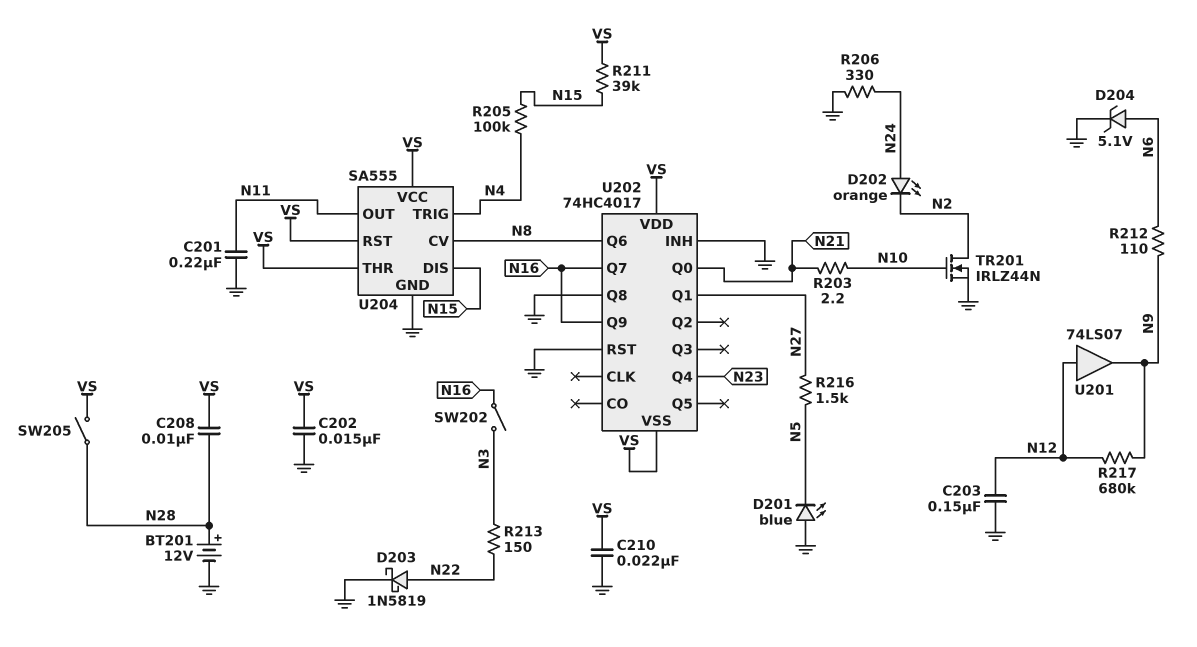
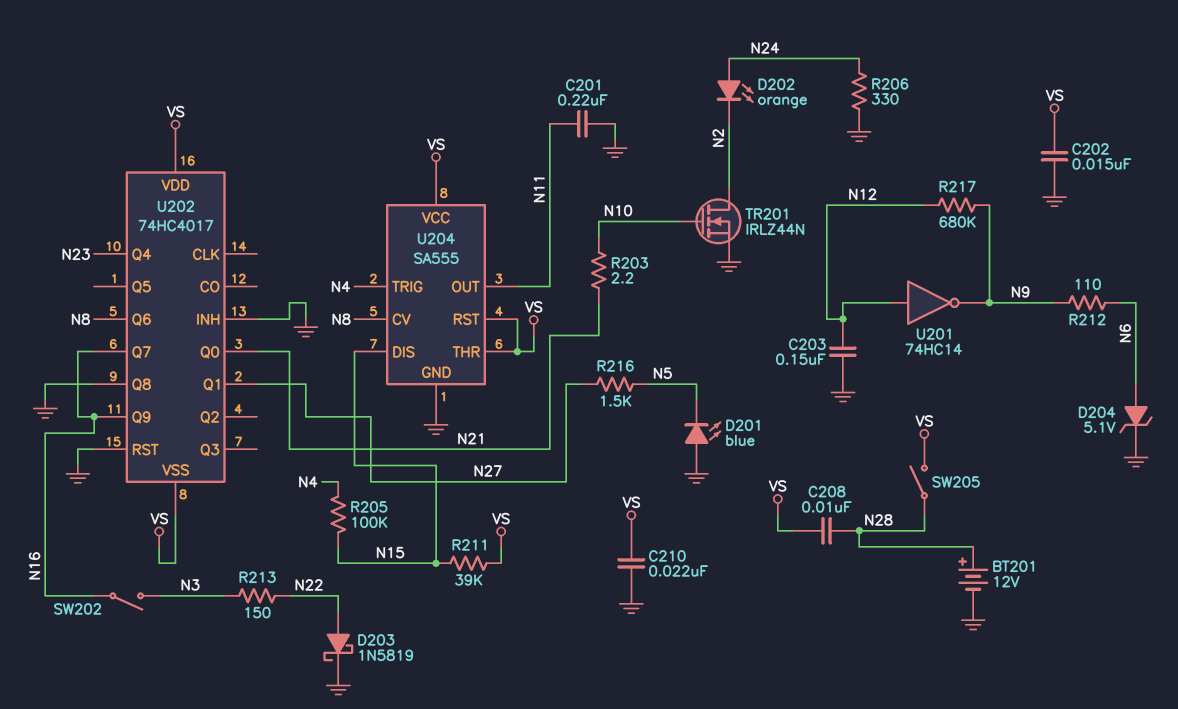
U201: buffer 74LS07 (in N12, out N9) -> NOT 74HC14 (in N12, out N9)

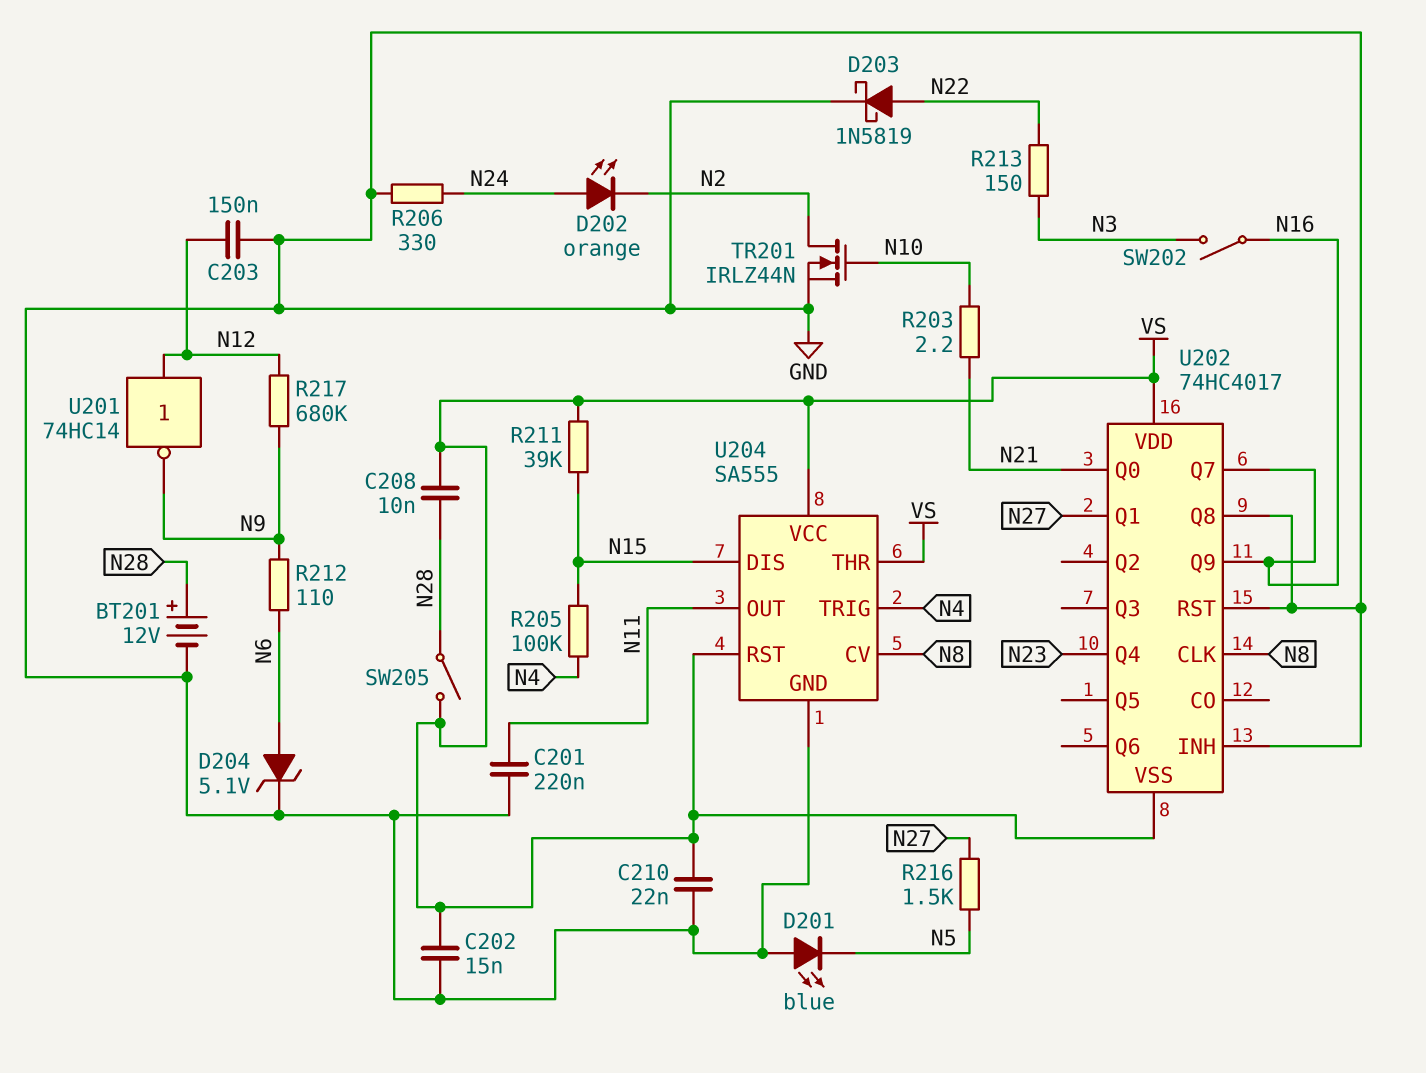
U202 pin CLK: none -> N8
U202 pin Q6: N8 -> none

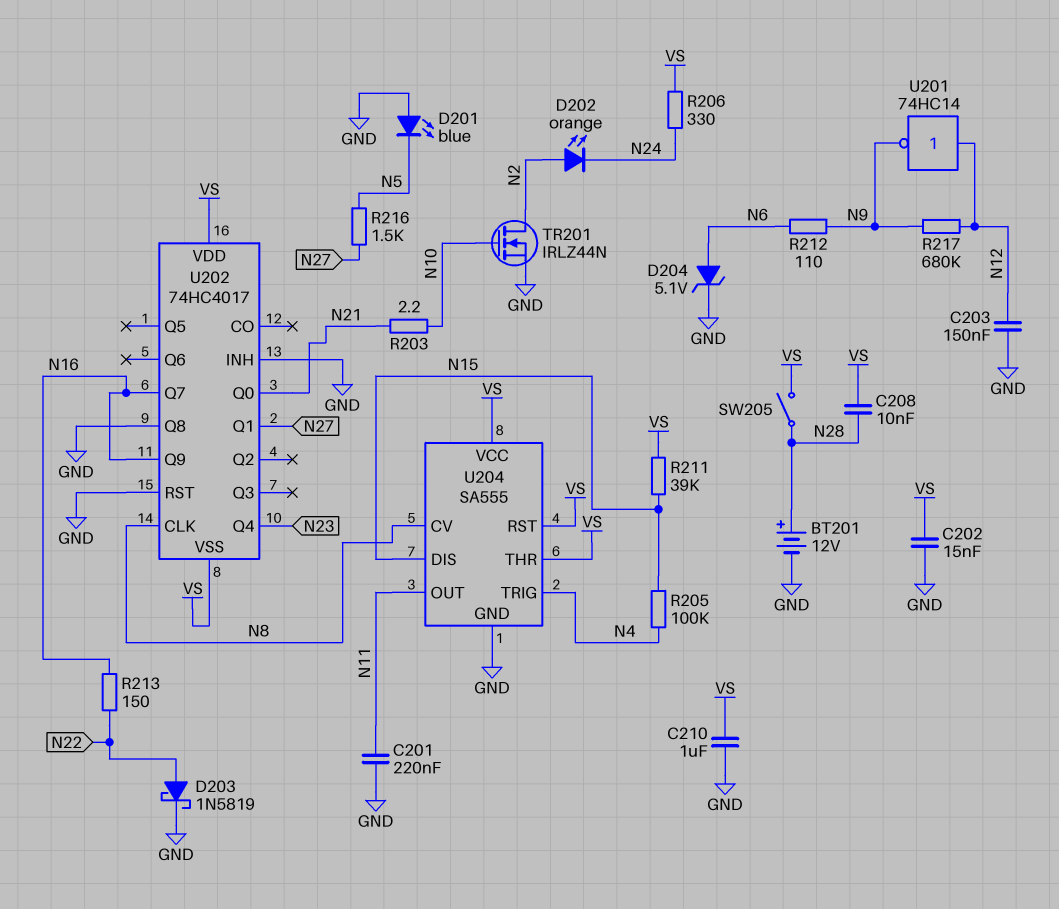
C210: 22nF (GND, VS) -> 1uF (GND, VS)
D202: LED orange (A N24, K N2) -> LED orange (A N2, K N24)
R206: 330 (GND, N24) -> 330 (N24, VS)
R213: 150 (N3, N22) -> 150 (N16, N22)
SW202: switch (N3, N16) -> none

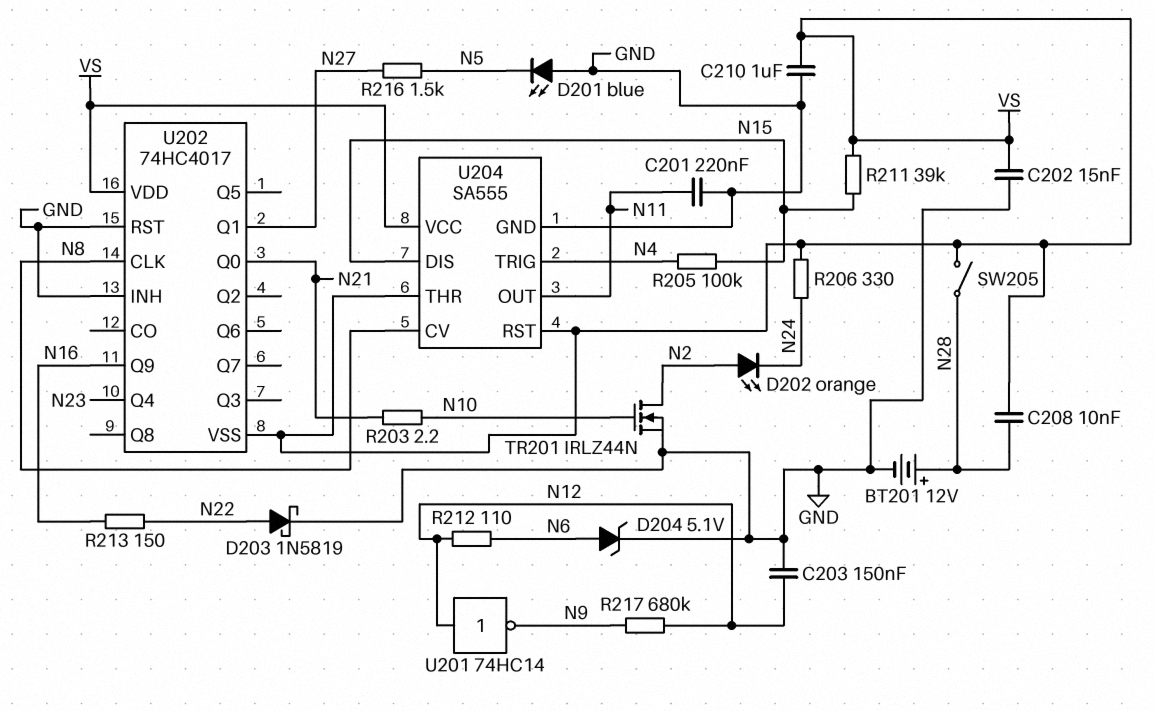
R212: 110 (N6, N9) -> 110 (N6, N12)
U202 pin Q7: N16 -> none
U202 pin Q8: GND -> none

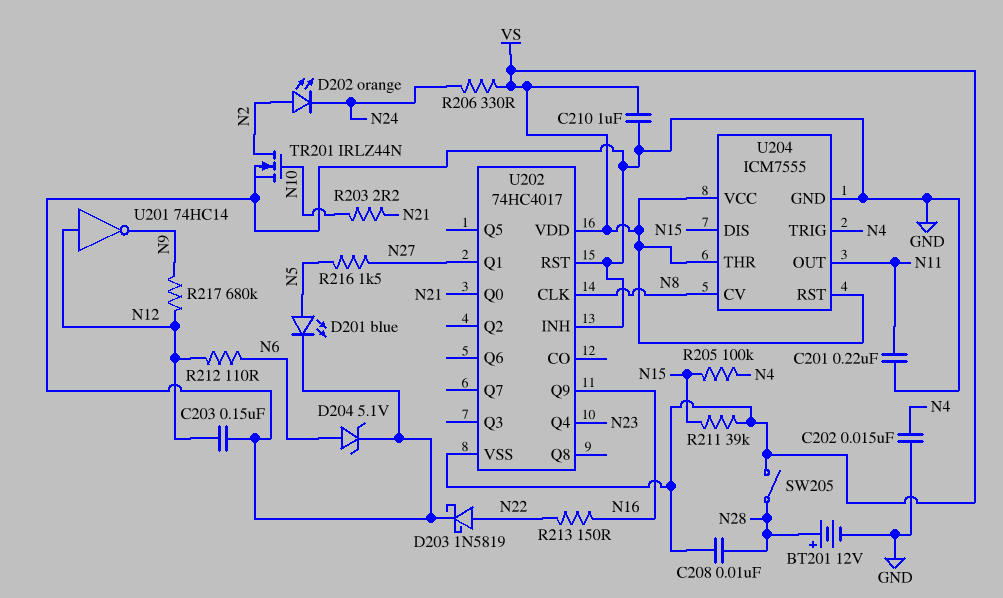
C202: 15nF (GND, VS) -> 15nF (GND, N4)
D201: LED blue (A GND, K N5) -> LED blue (A N5, K GND)
U204: SA555 -> ICM7555

